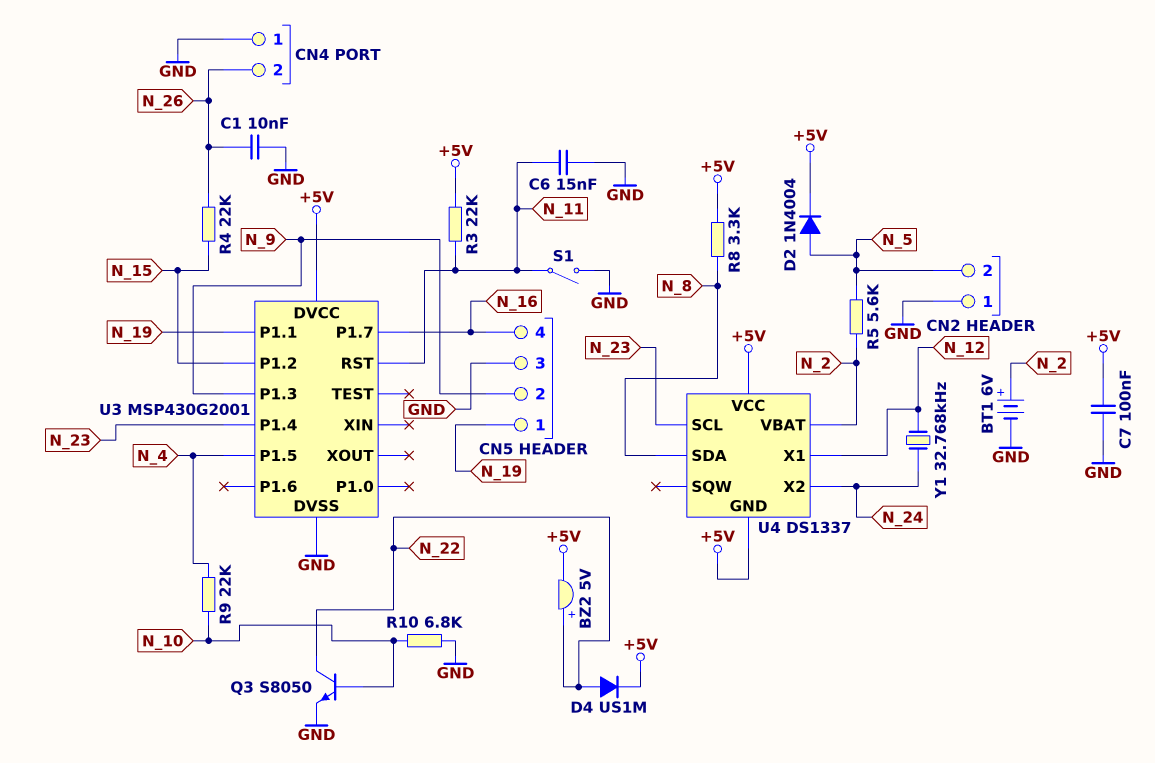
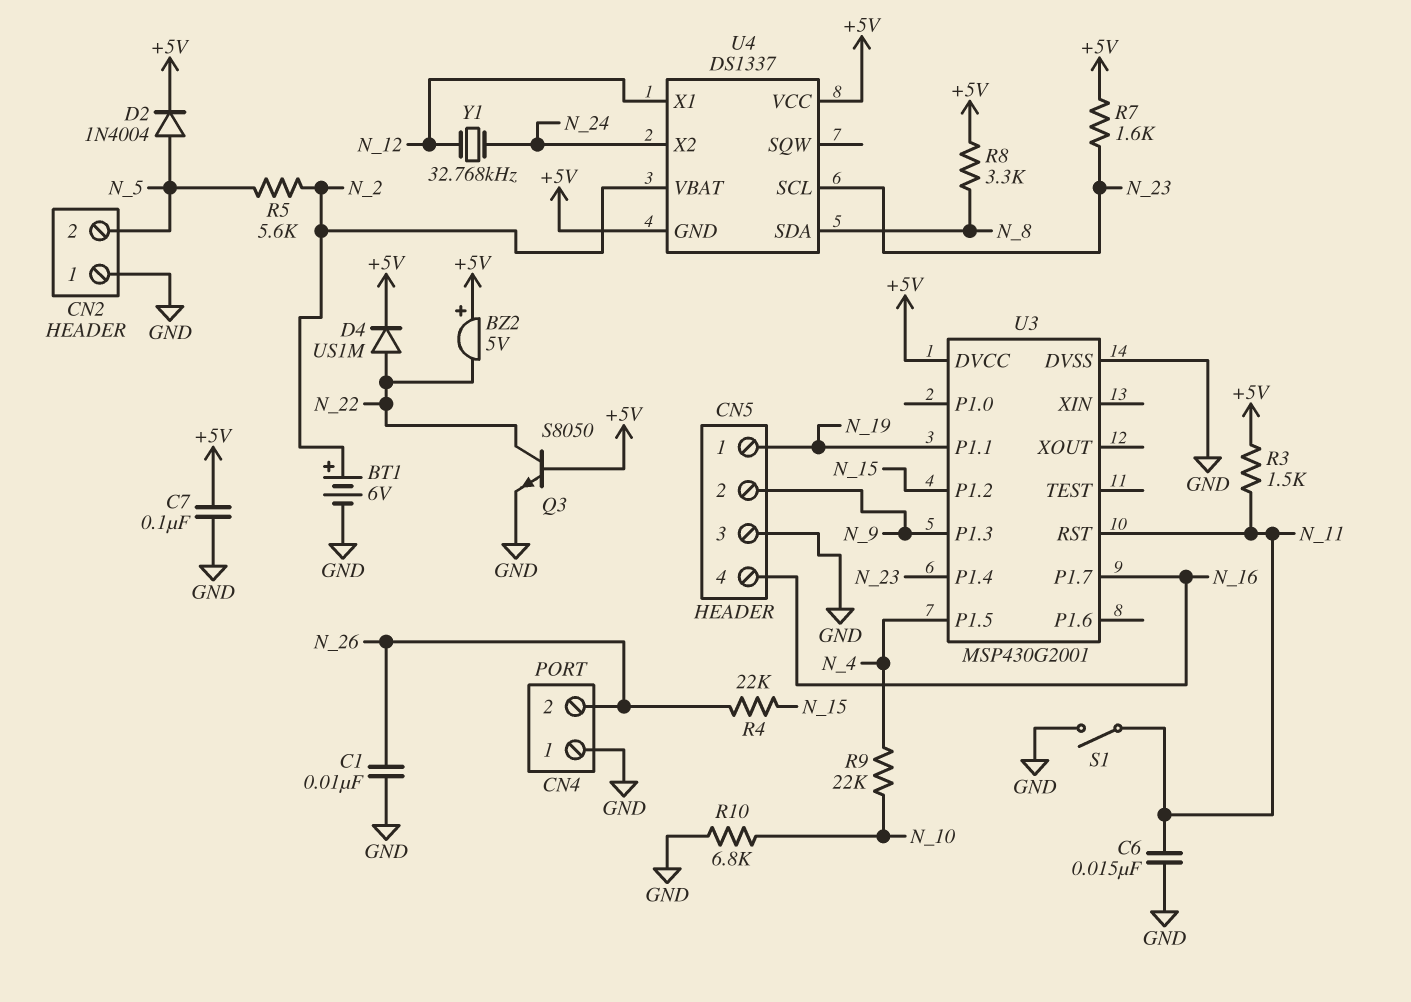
BZ2: buzzer 5V (plus N_22, minus +5V) -> buzzer 5V (plus +5V, minus N_22)
Q3: NPN S8050 (B N_10, C N_22, E GND) -> NPN S8050 (B +5V, C N_22, E GND)
R3: 22k (+5V, N_11) -> 1.5k (+5V, N_11)
R7: none -> 1.6k (+5V, N_23)

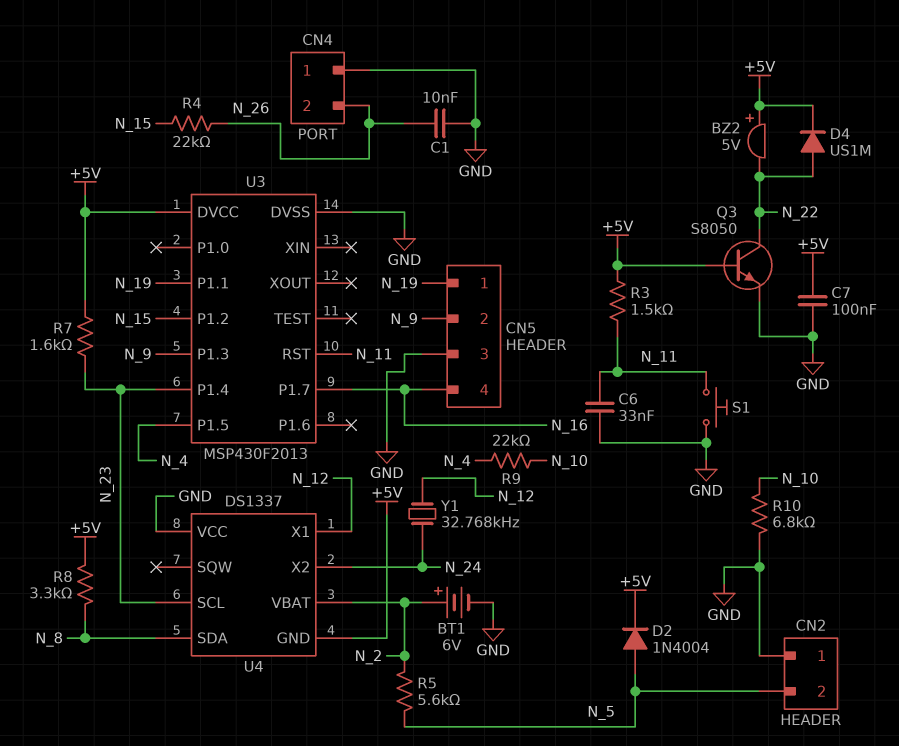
C6: 15nF (GND, N_11) -> 33nF (GND, N_11)
S1: switch (GND, N_11) -> button (GND, N_11)
U3: MSP430G2001 -> MSP430F2013
U4 pin VCC: +5V -> GND

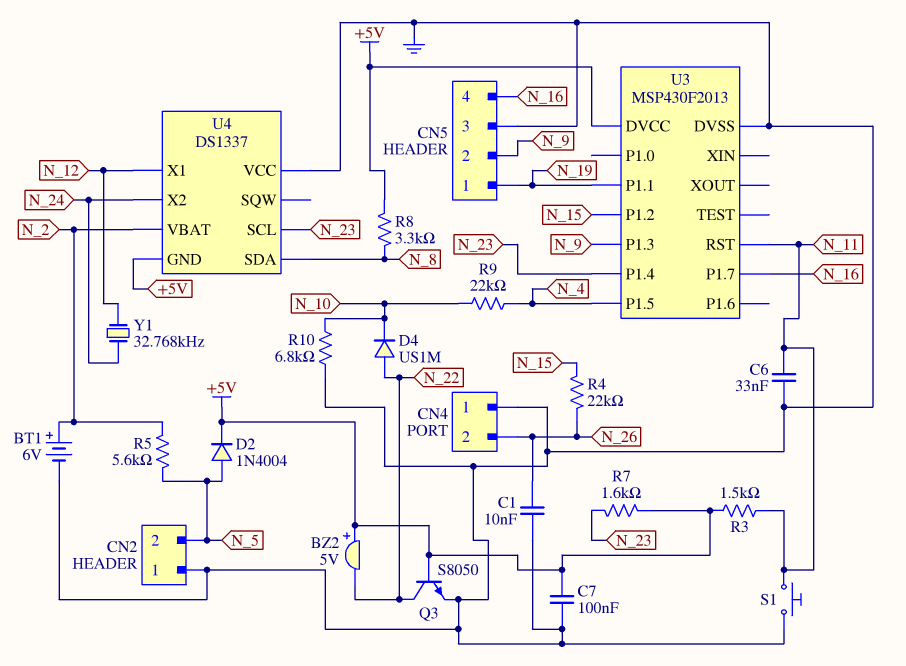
D4: diode US1M (A N_22, K +5V) -> diode US1M (A N_22, K N_10)

